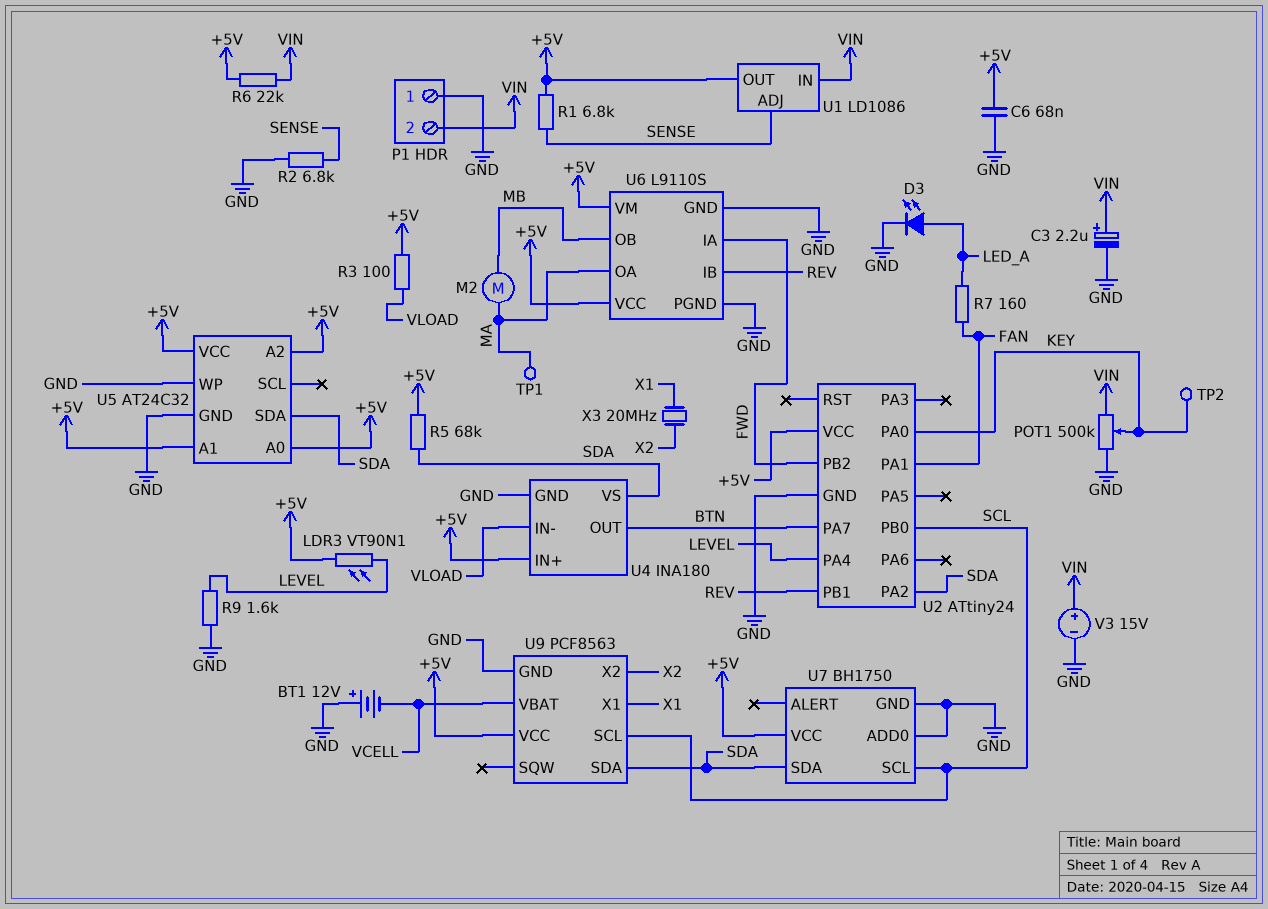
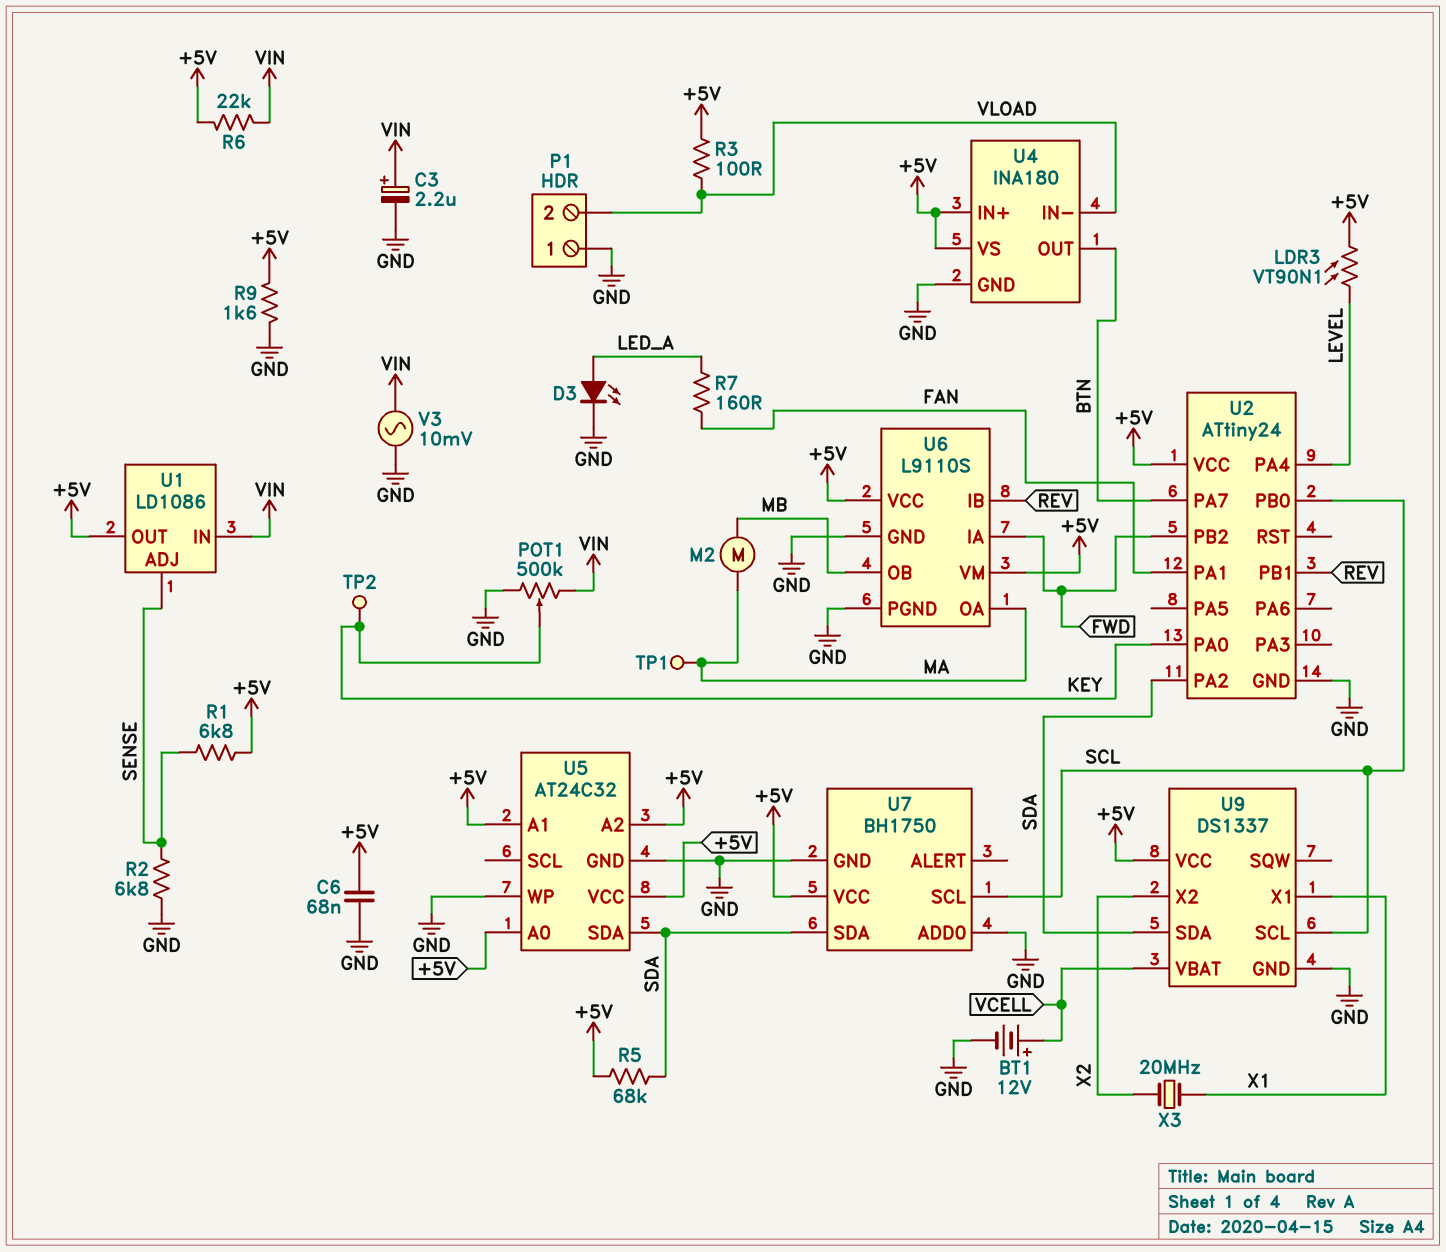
BT1: 12V (plus GND, minus VCELL) -> 12V (plus VCELL, minus GND)
P1 pin 2: VIN -> VLOAD
R9: 1.6k (GND, LEVEL) -> 1.6k (+5V, GND)
U4 pin VS: SDA -> +5V
U9: PCF8563 -> DS1337
V3: 15V (plus VIN, minus GND) -> AC 10mV (GND, VIN)

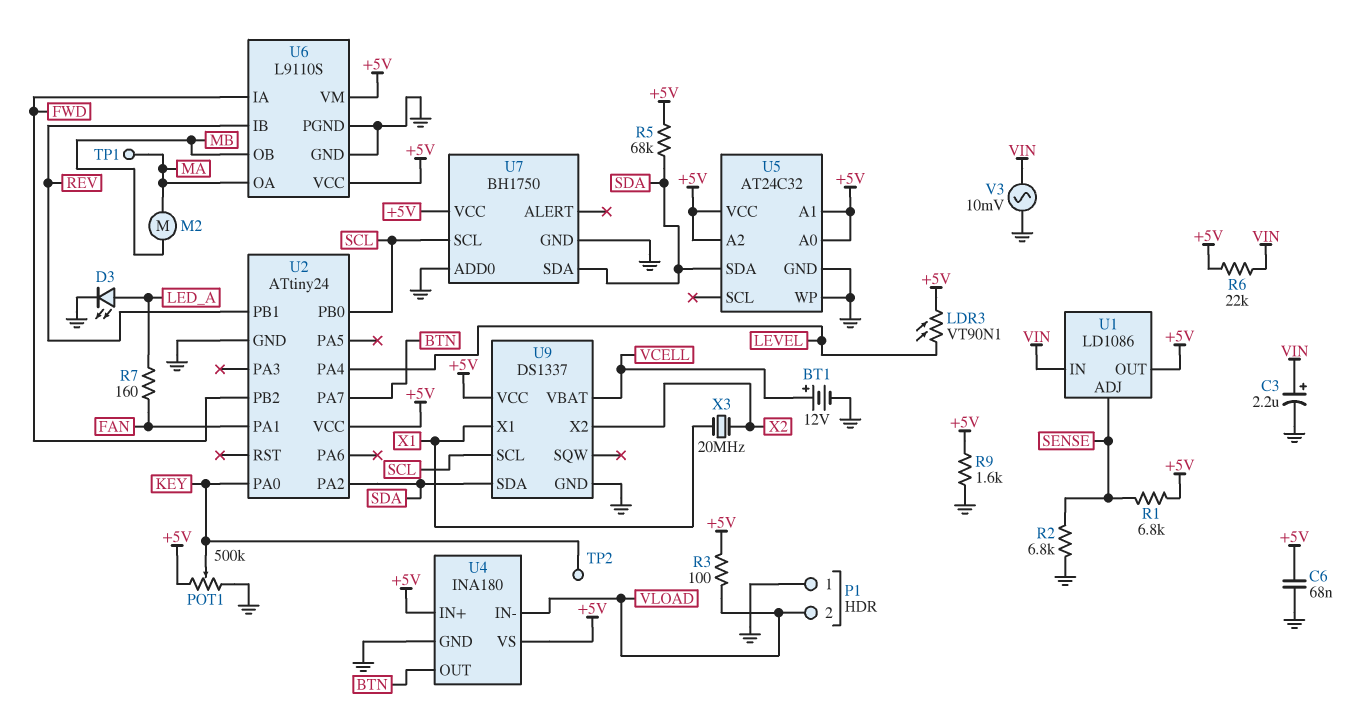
POT1: 500k (GND, VIN, wiper KEY) -> 500k (+5V, GND, wiper KEY)

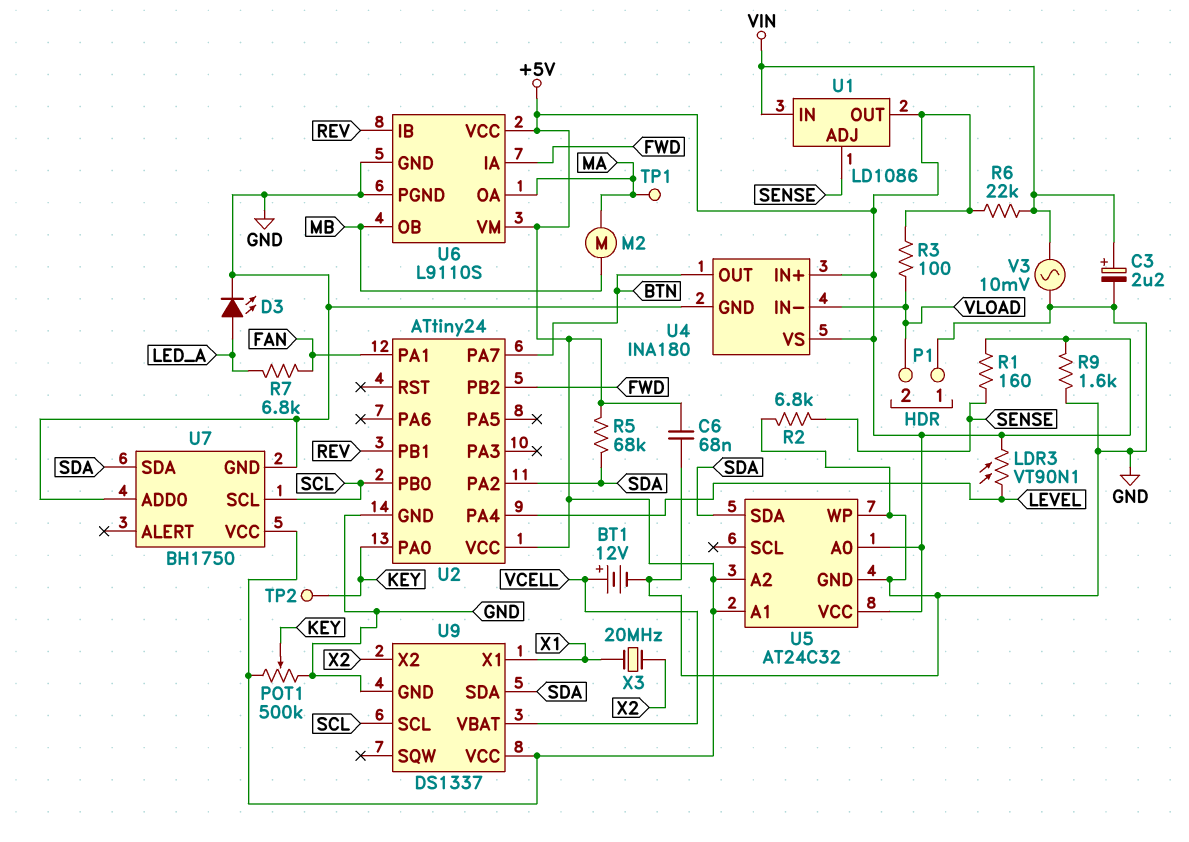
R1: 6.8k (+5V, SENSE) -> 160 (+5V, SENSE)
R7: 160 (FAN, LED_A) -> 6.8k (FAN, LED_A)

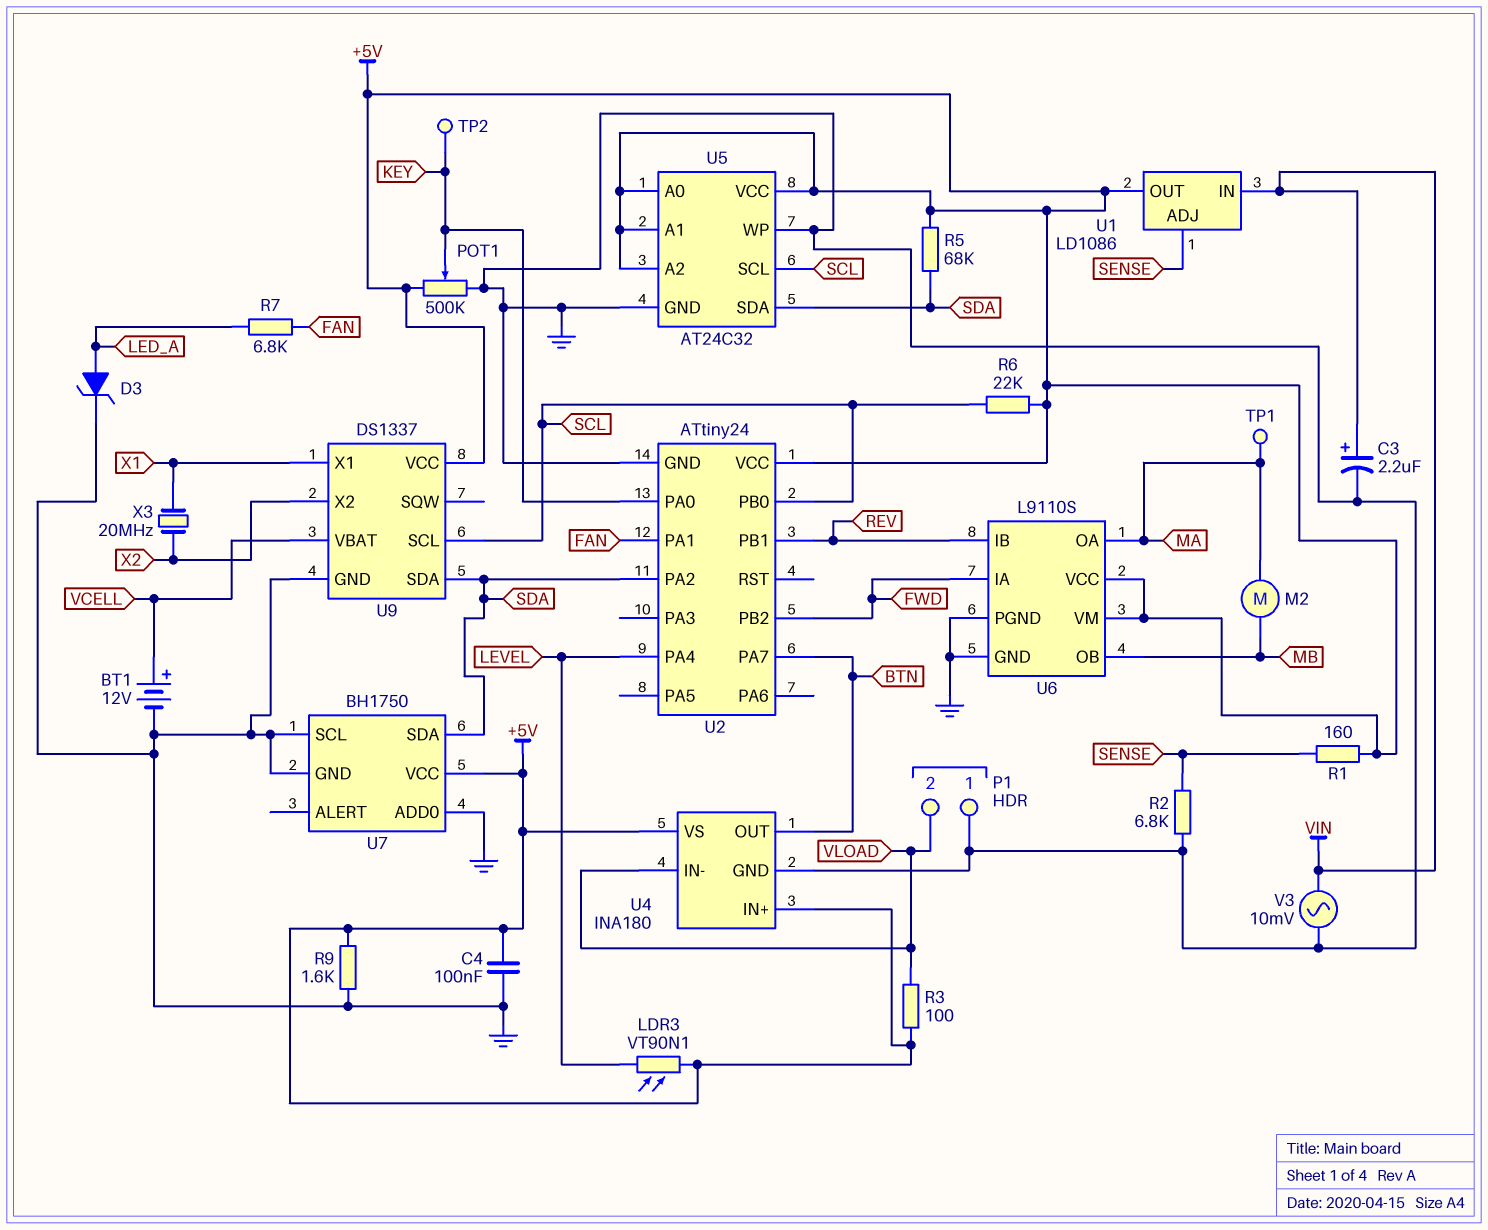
C4: none -> 100nF (+5V, GND)
C6: 68nF (+5V, GND) -> none
D3: LED (A LED_A, K GND) -> zener (A LED_A, K GND)
R6: 22k (+5V, VIN) -> 22k (+5V, SCL)
U5 pin SCL: none -> SCL
U7 pin SCL: SCL -> GND

